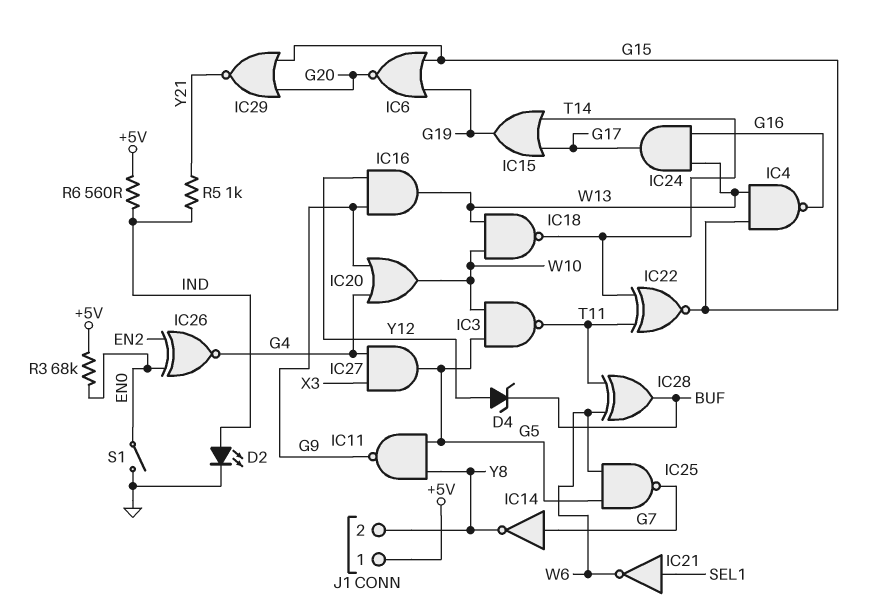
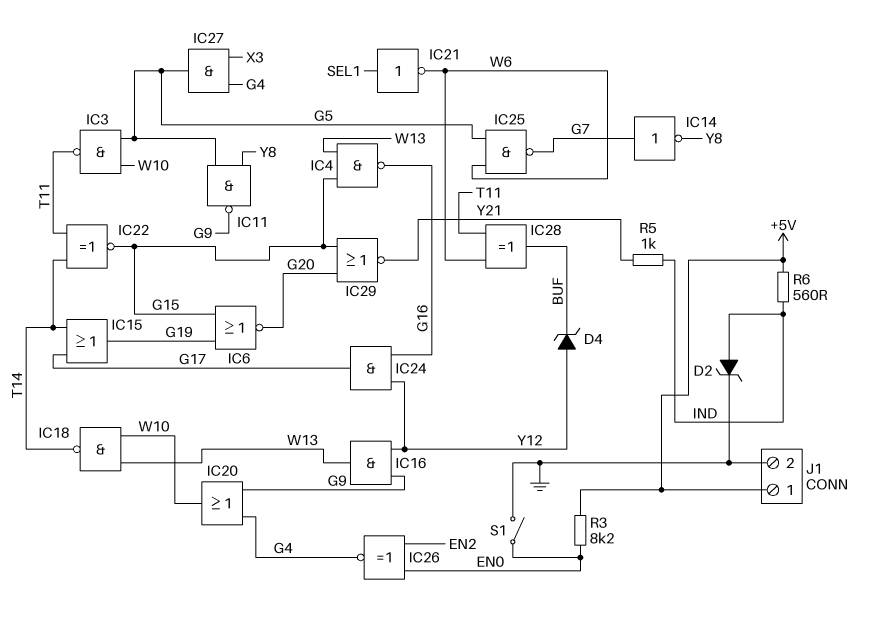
D2: LED (A IND, K GND) -> zener (A IND, K GND)
IC24: AND (in G16, in W13, out G17) -> AND (in G16, in Y12, out G17)
J1 pin 2: Y8 -> GND
R3: 68k (+5V, EN0) -> 8.2k (+5V, EN0)

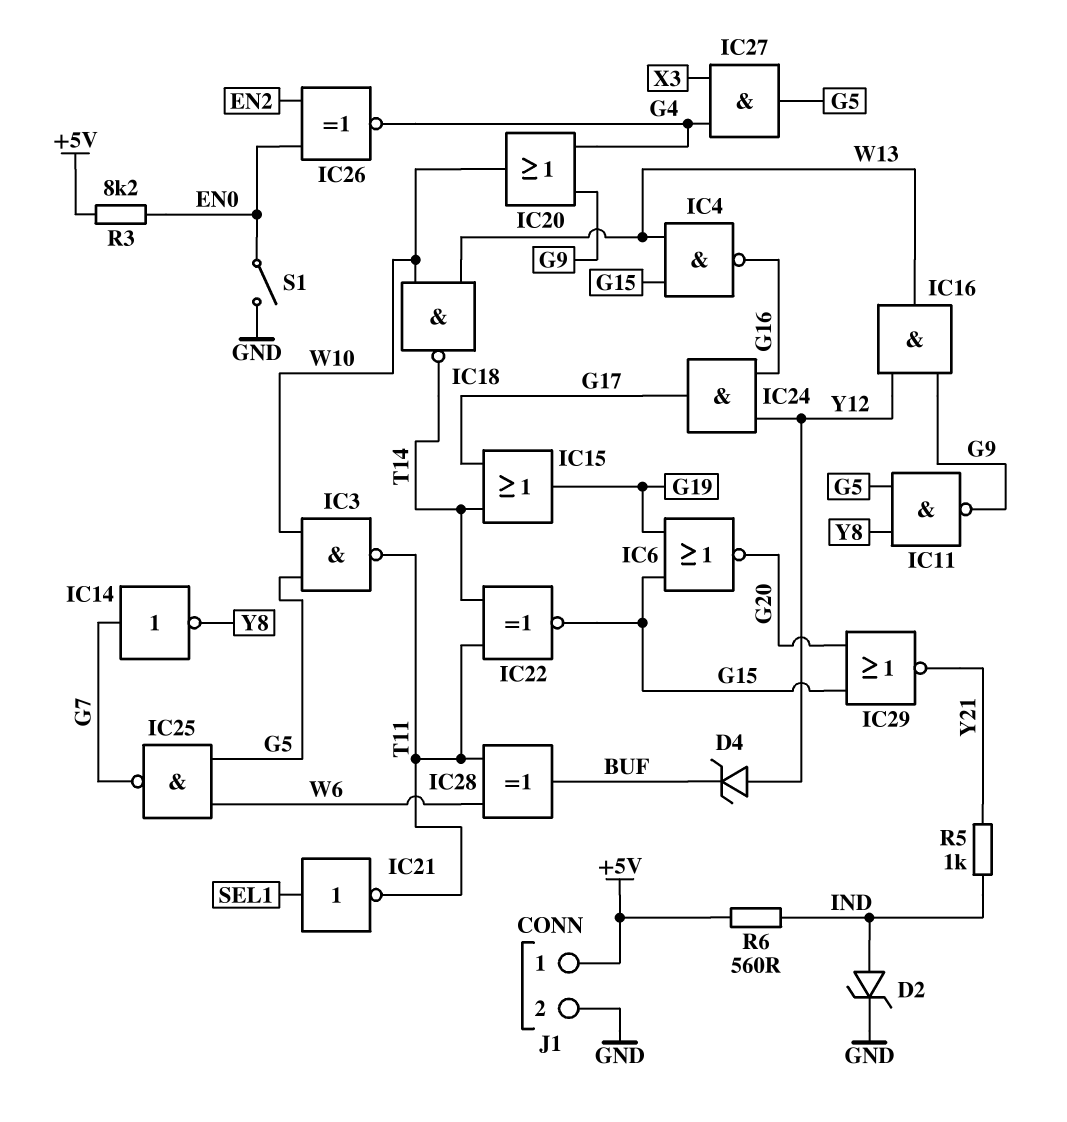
IC21: NOT (in SEL1, out W6) -> NOT (in SEL1, out T11)

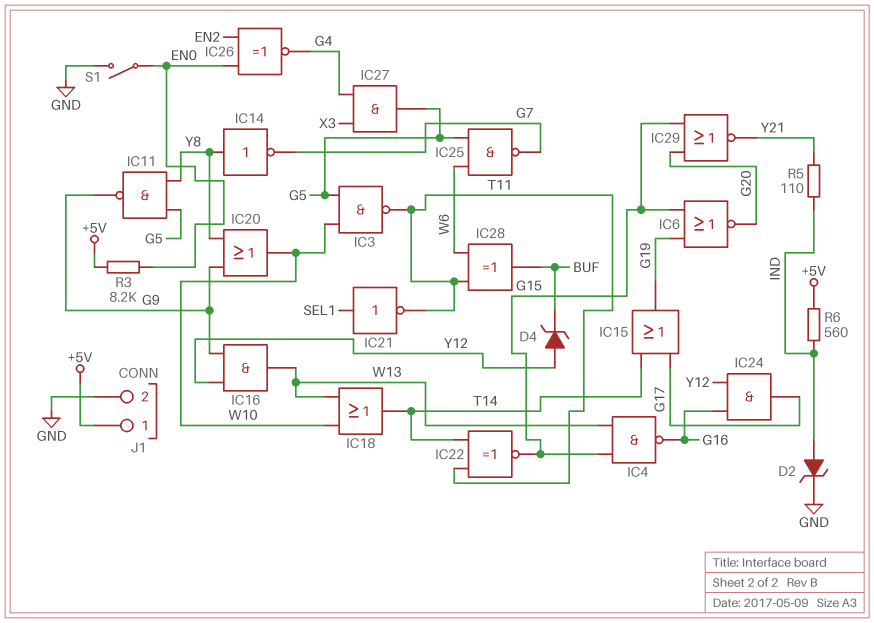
IC14: NOT (in G7, out Y8) -> NOT (in Y8, out G7)
IC18: NAND (in W10, in W13, out T14) -> OR (in W10, in W13, out T14)
IC20: OR (in G4, in G9, out W10) -> OR (in G9, in Y8, out W10)
R5: 1k (IND, Y21) -> 110 (IND, Y21)

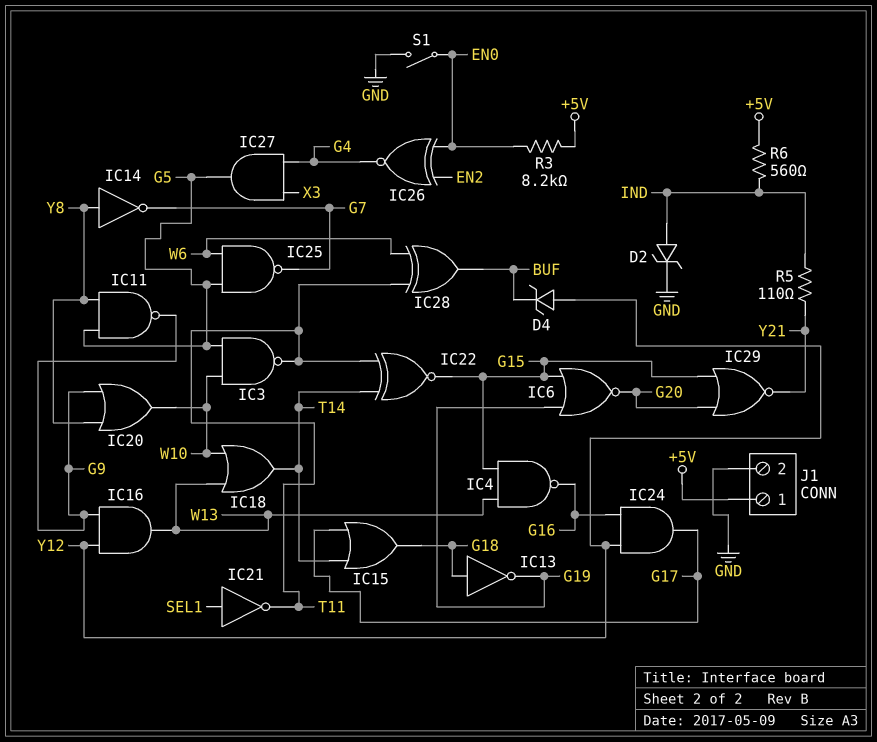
IC13: none -> NOT (in G18, out G19)
IC15: OR (in G17, in T14, out G19) -> OR (in G17, in T14, out G18)

